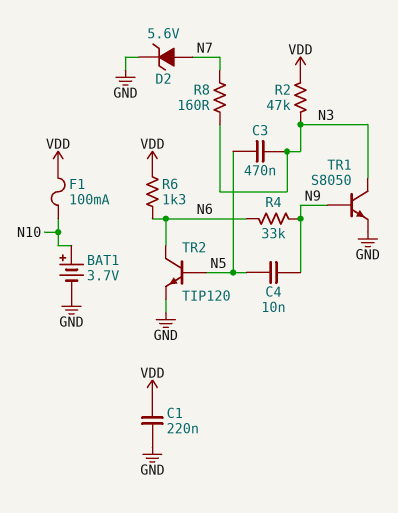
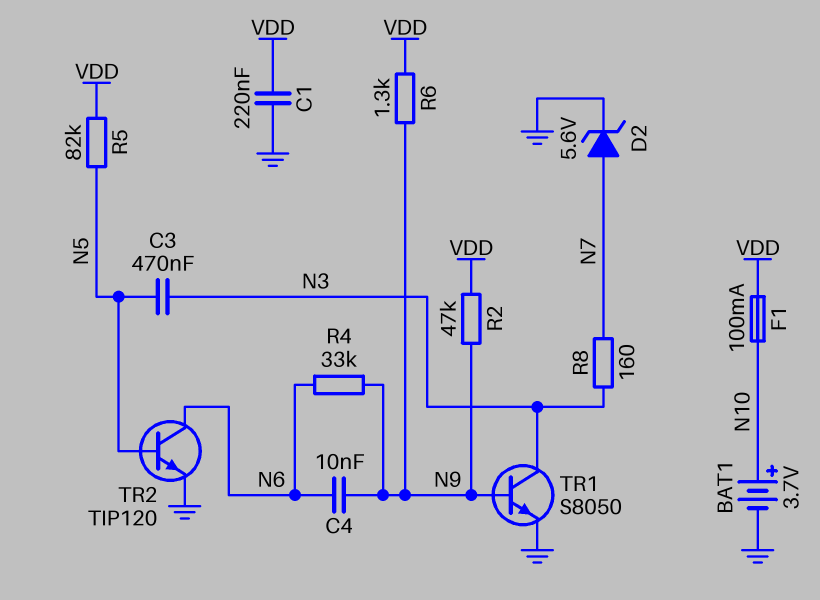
C4: 10nF (N5, N9) -> 10nF (N6, N9)
R2: 47k (N3, VDD) -> 47k (N9, VDD)
R5: none -> 82k (N5, VDD)
R6: 1.3k (N6, VDD) -> 1.3k (N9, VDD)

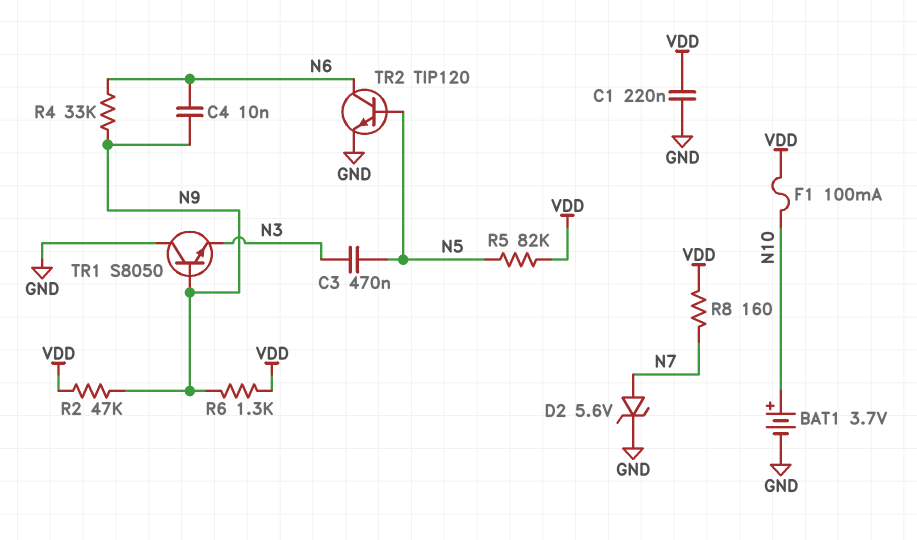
R8: 160 (N3, N7) -> 160 (N7, VDD)
TR1: NPN S8050 (B N9, C N3, E GND) -> NPN S8050 (B N9, C GND, E N3)

